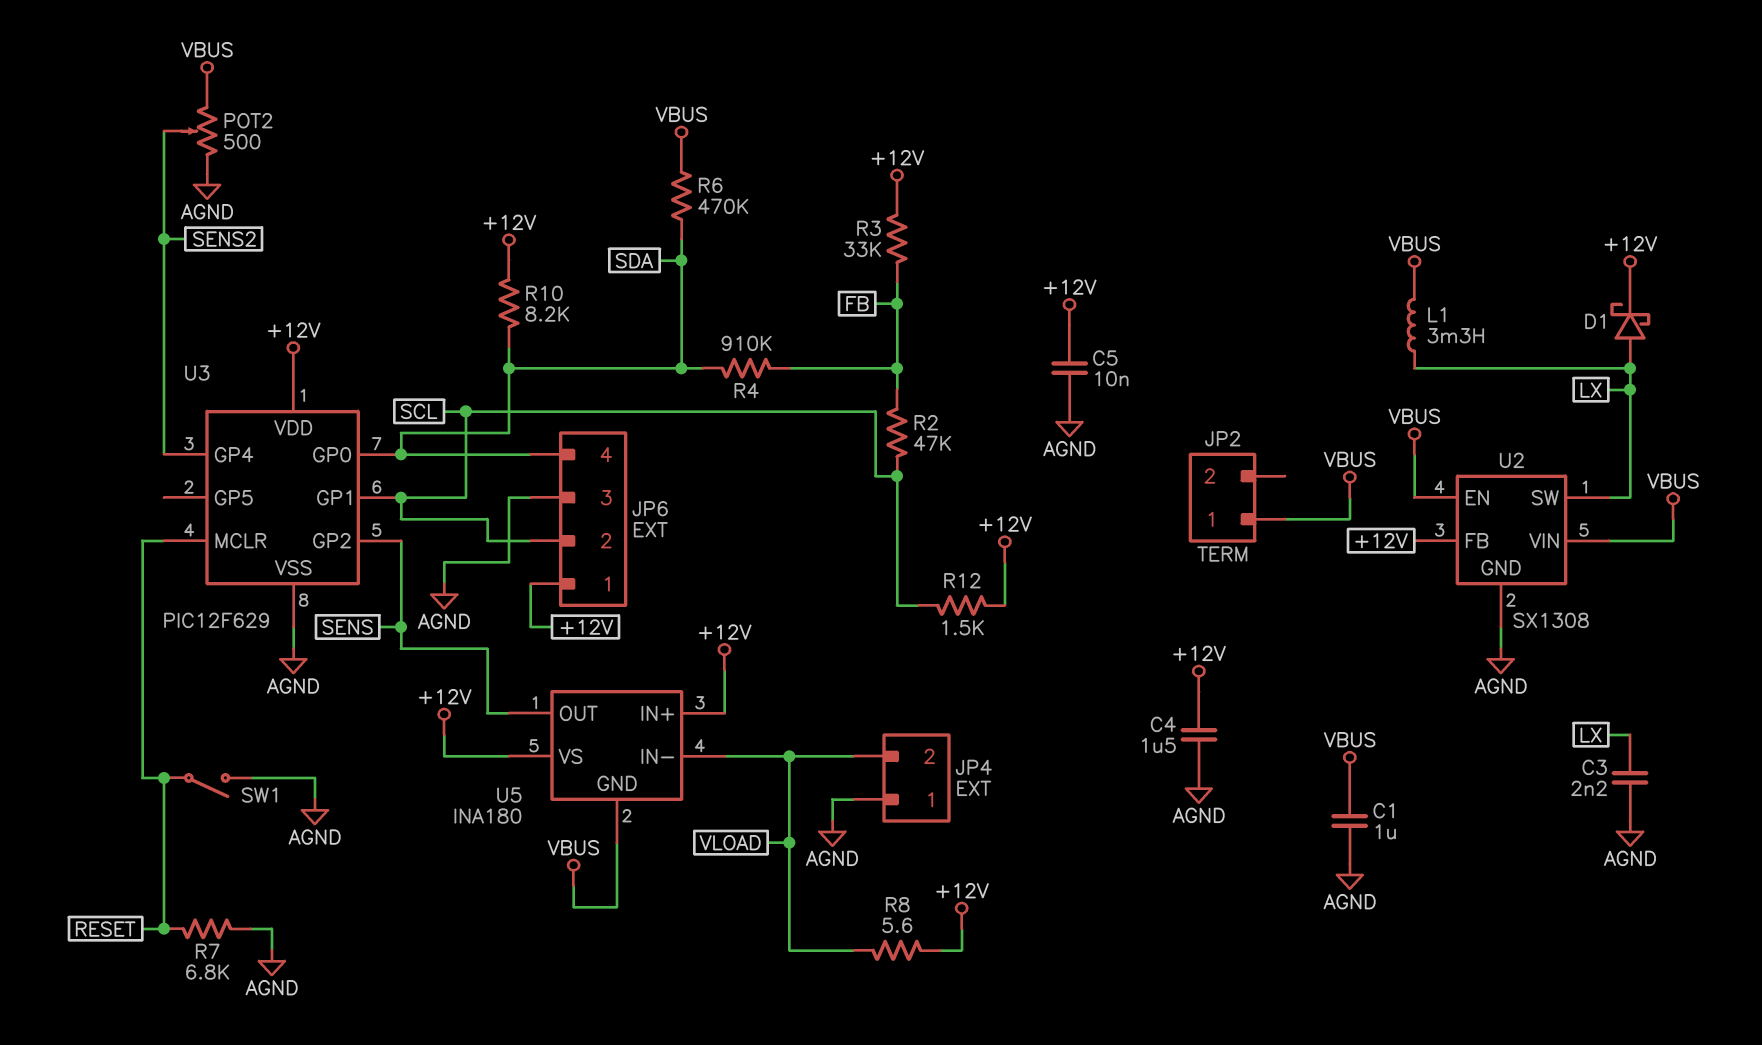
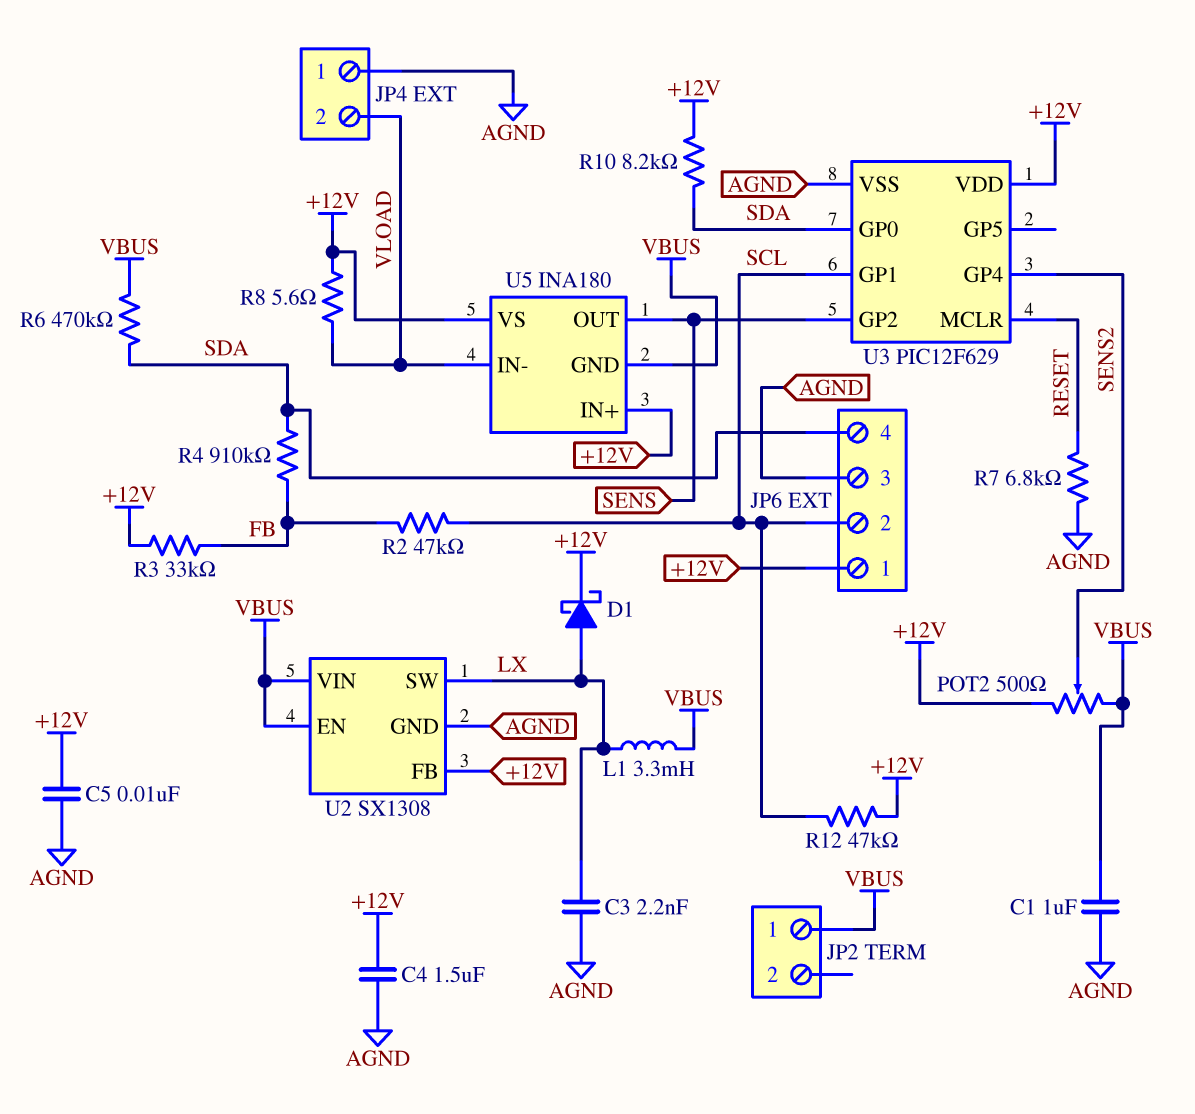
POT2: 500 (AGND, VBUS, wiper SENS2) -> 500 (+12V, VBUS, wiper SENS2)
R12: 1.5k (+12V, SCL) -> 47k (+12V, SCL)
SW1: switch (AGND, RESET) -> none

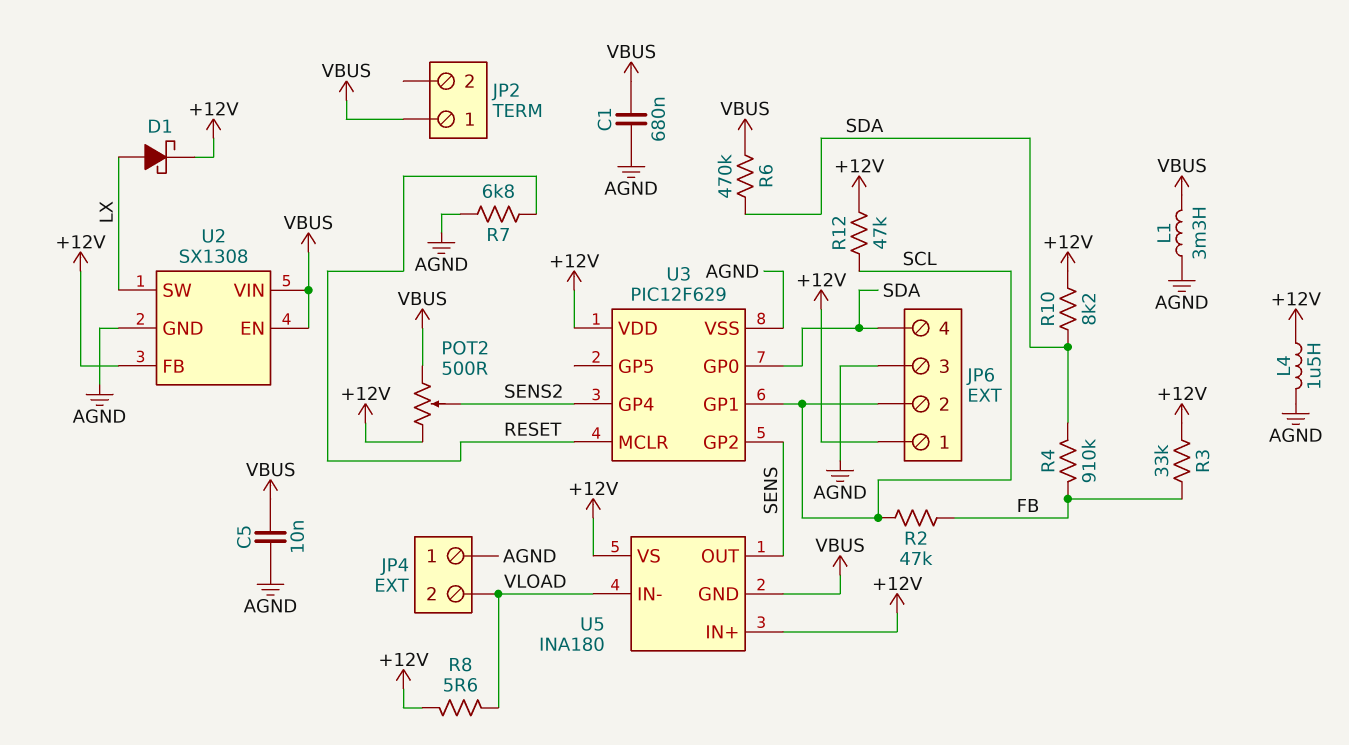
C1: 1uF (AGND, VBUS) -> 680nF (AGND, VBUS)
C3: 2.2nF (AGND, LX) -> none
C4: 1.5uF (+12V, AGND) -> none
C5: 10nF (+12V, AGND) -> 10nF (AGND, VBUS)
L1: 3.3mH (LX, VBUS) -> 3.3mH (AGND, VBUS)
L4: none -> 1.5uH (+12V, AGND)

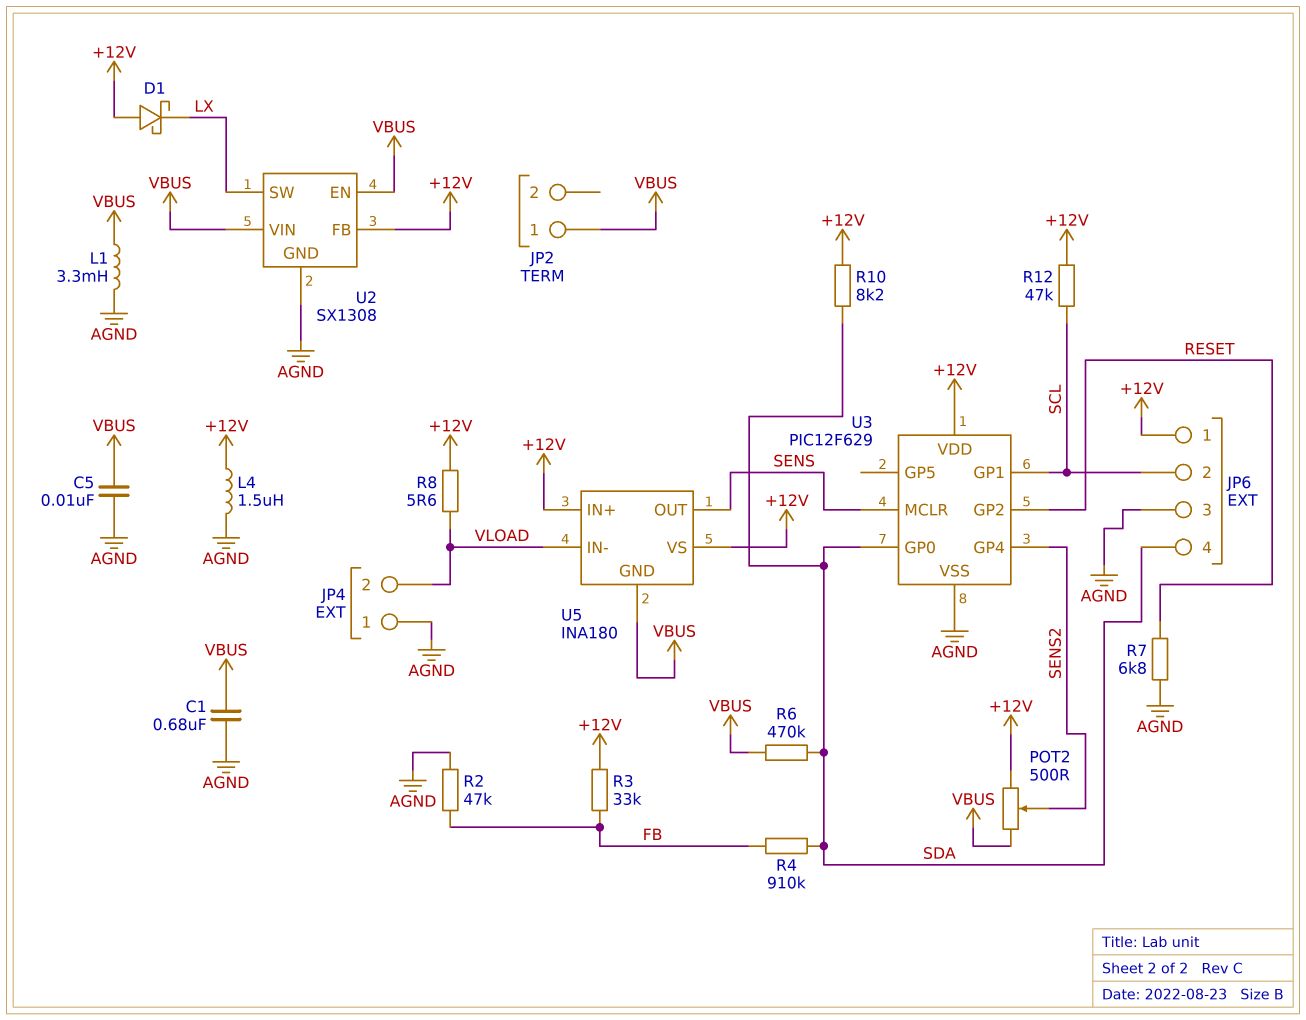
D1: schottky (A LX, K +12V) -> schottky (A +12V, K LX)
R2: 47k (FB, SCL) -> 47k (AGND, FB)
U3 pin GP2: SENS -> RESET
U3 pin MCLR: RESET -> SENS

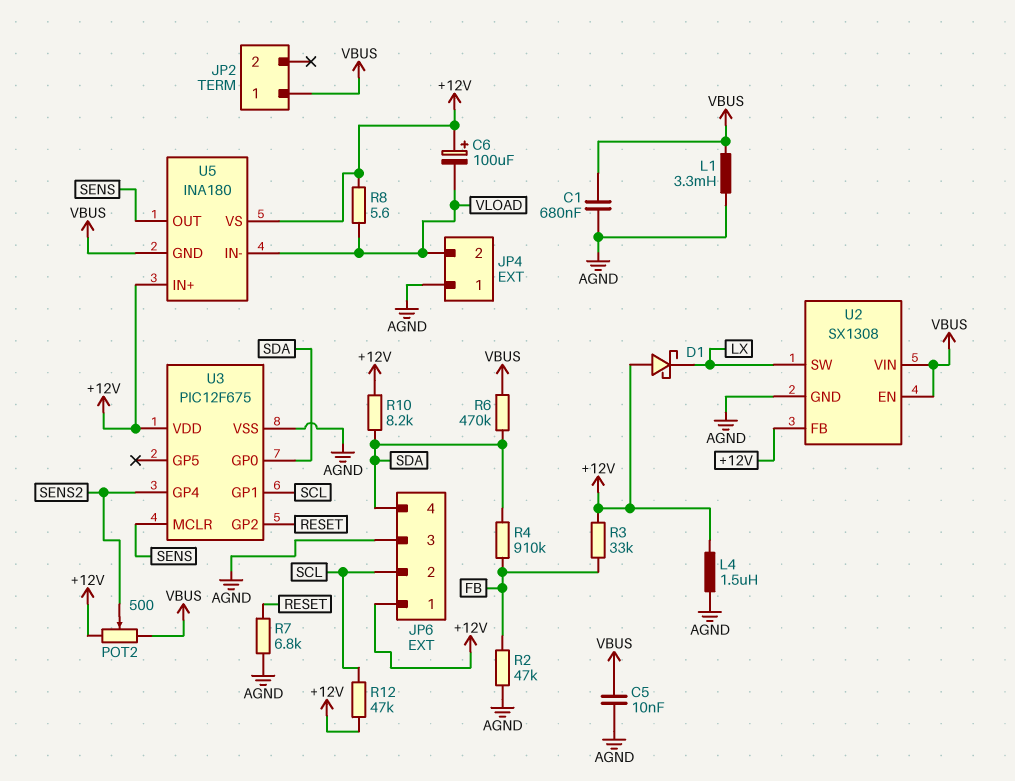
C6: none -> 100uF (plus +12V, minus VLOAD)
U3: PIC12F629 -> PIC12F675

